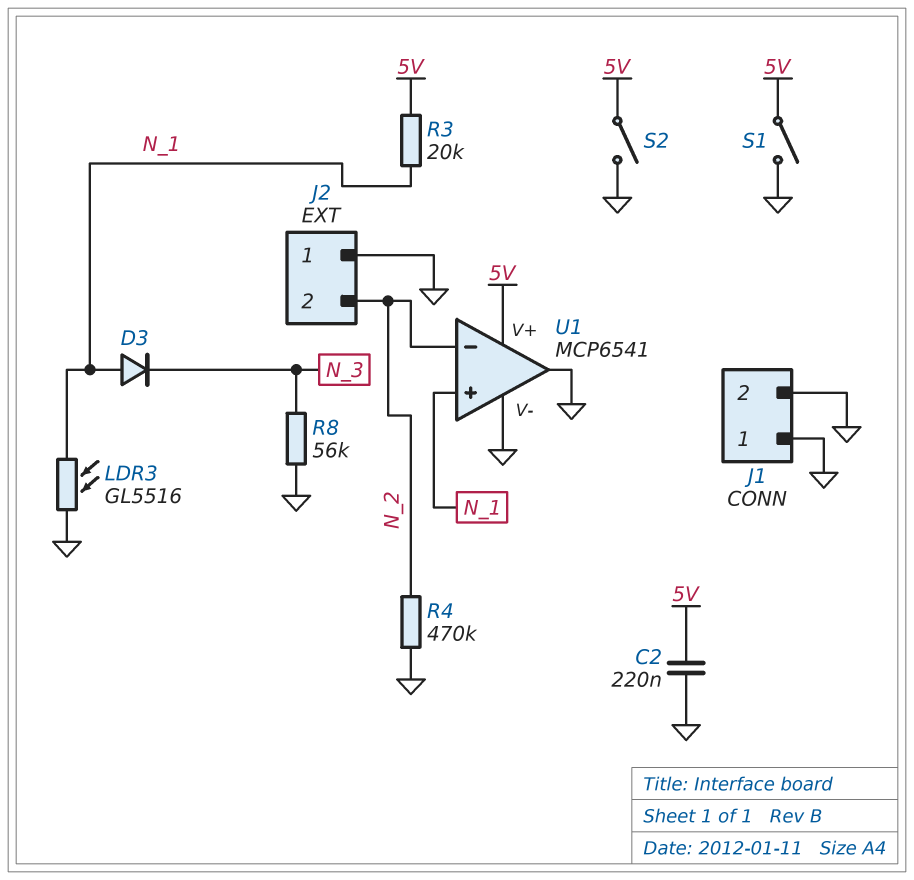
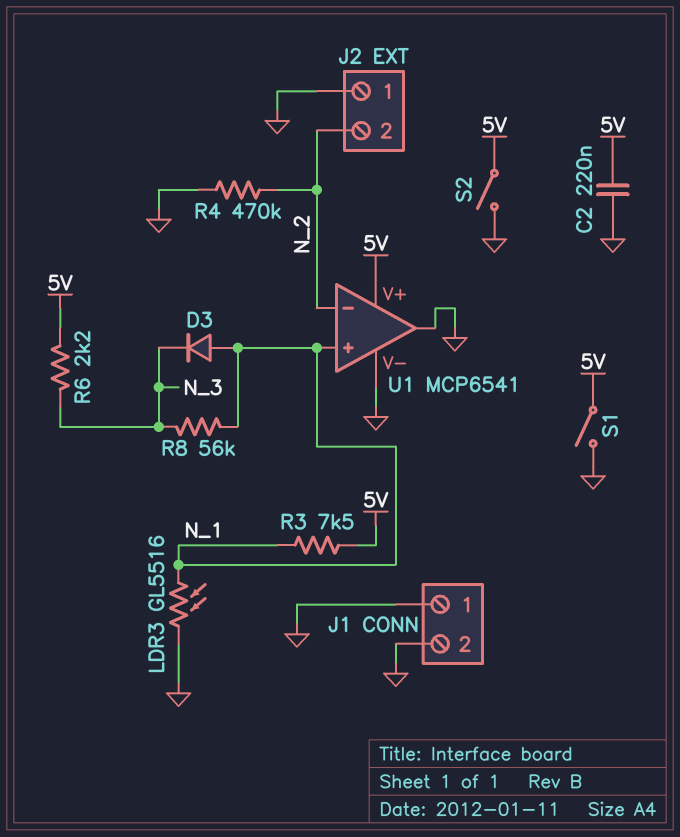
R3: 20k (5V, N_1) -> 7.5k (5V, N_1)
R6: none -> 2.2k (5V, N_3)
R8: 56k (GND, N_3) -> 56k (N_1, N_3)

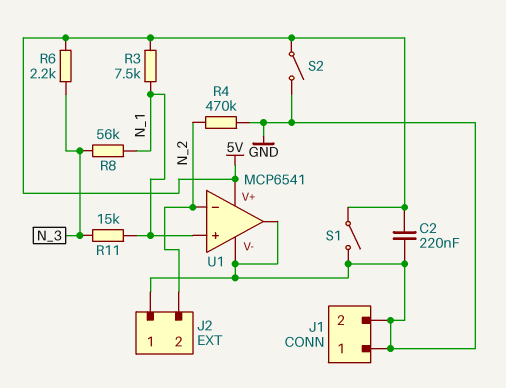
D3: diode (A N_1, K N_3) -> none
LDR3: GL5516 (GND, N_1) -> none
R11: none -> 15k (N_1, N_3)

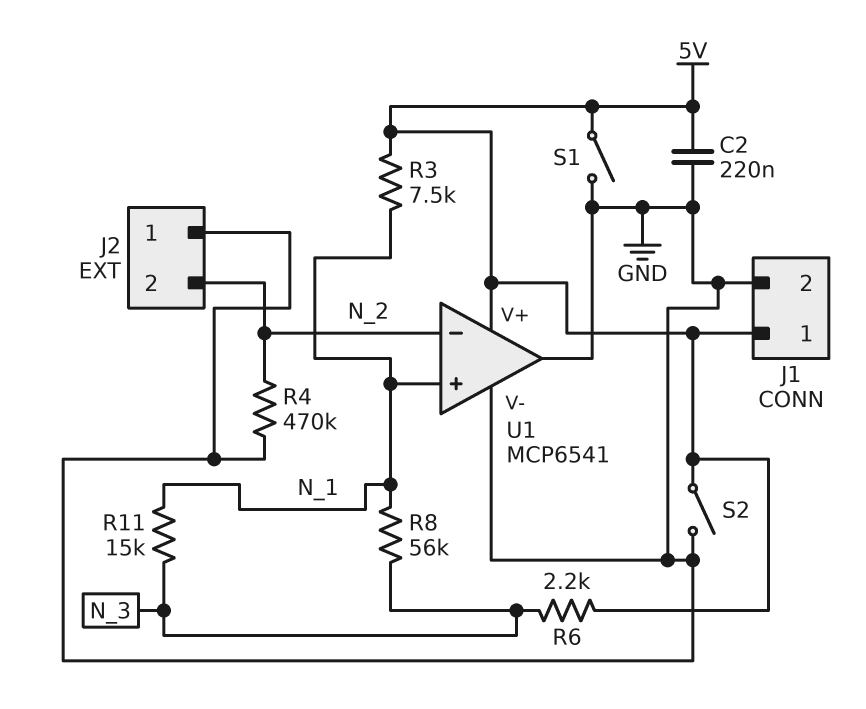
J1 pin 1: GND -> 5V

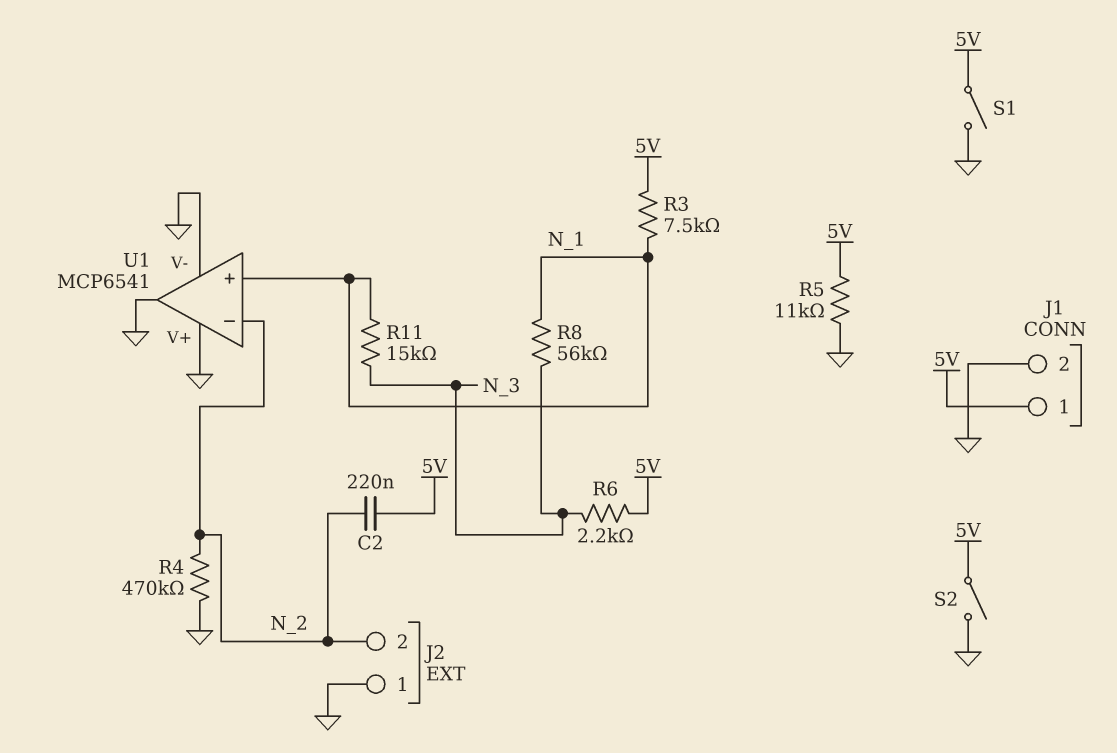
C2: 220nF (5V, GND) -> 220nF (5V, N_2)
R5: none -> 11k (5V, GND)
U1 pin V+: 5V -> GND

